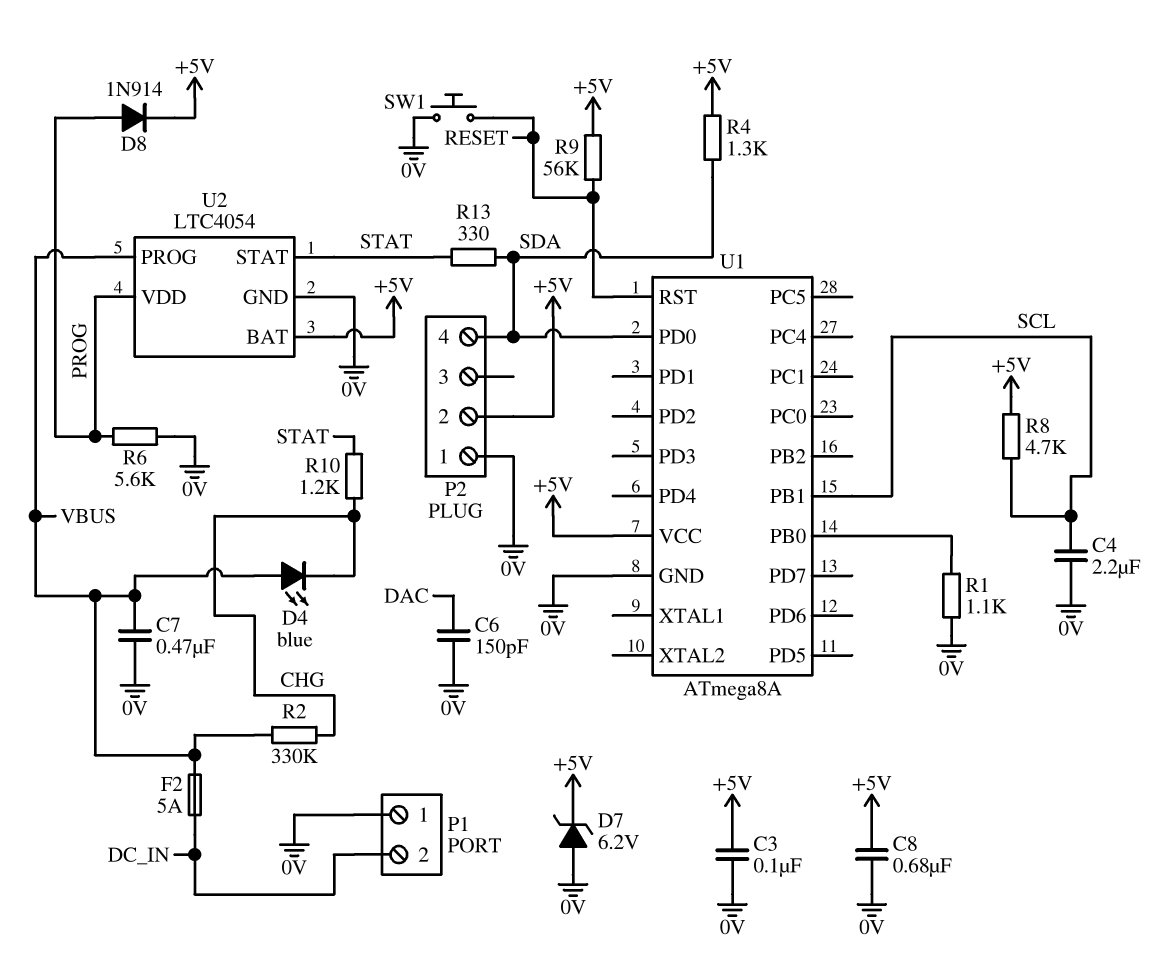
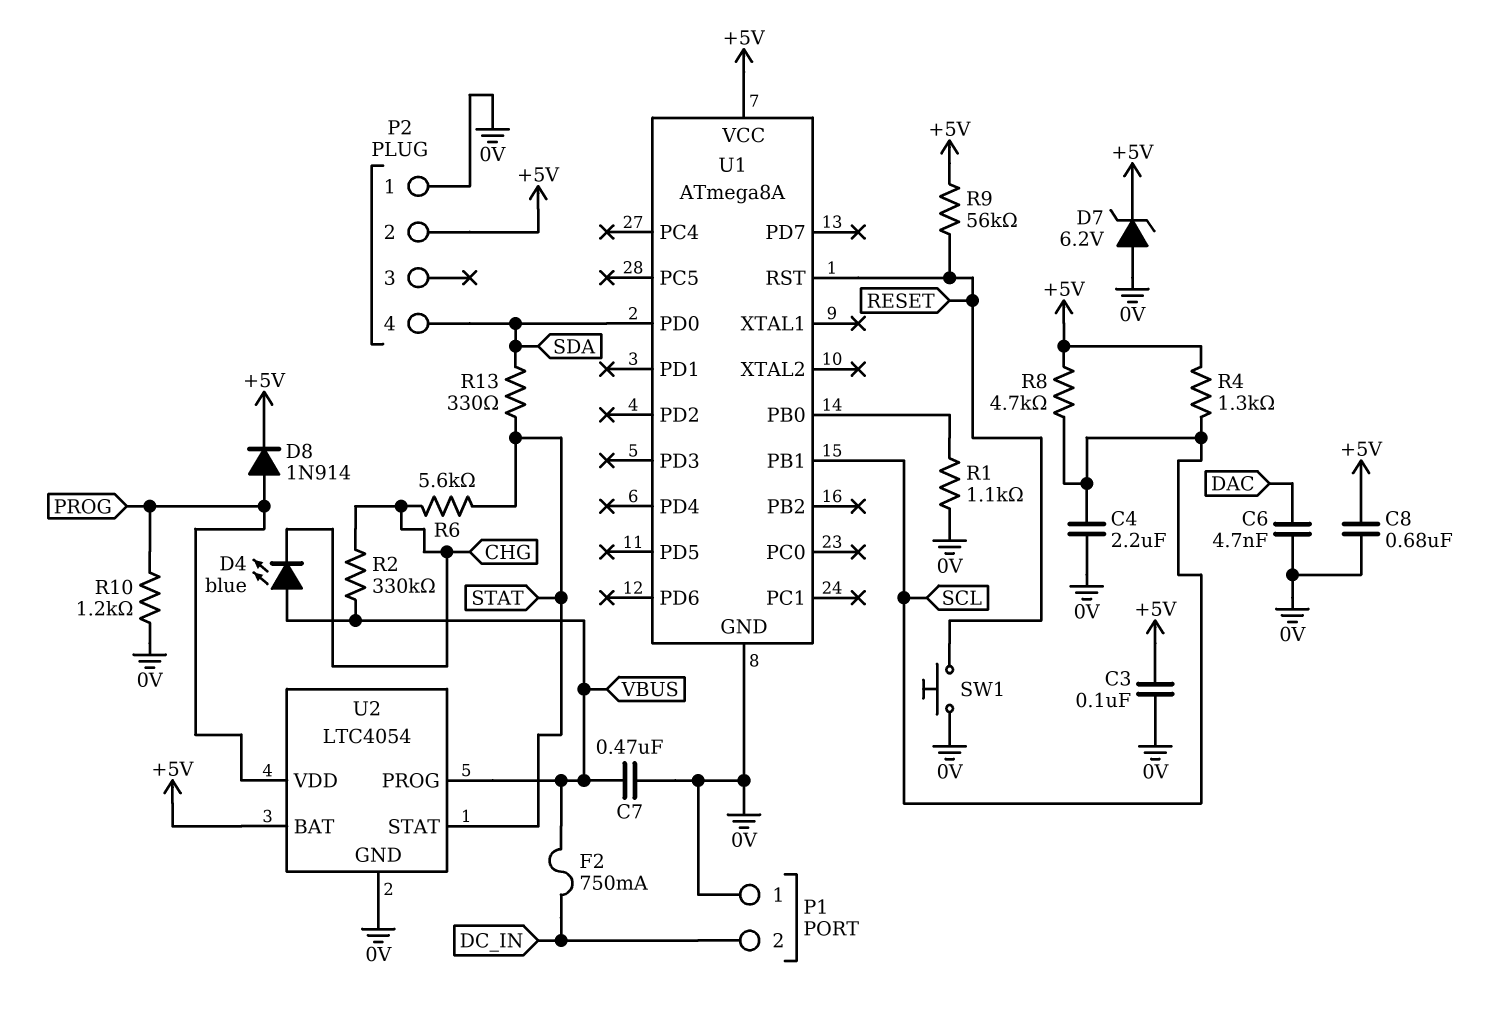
C6: 150pF (0V, DAC) -> 4.7nF (0V, DAC)
F2: 5A (DC_IN, VBUS) -> 750mA (DC_IN, VBUS)
R4: 1.3k (+5V, SDA) -> 1.3k (+5V, SCL)
R6: 5.6k (0V, PROG) -> 5.6k (CHG, STAT)
R10: 1.2k (CHG, STAT) -> 1.2k (0V, PROG)

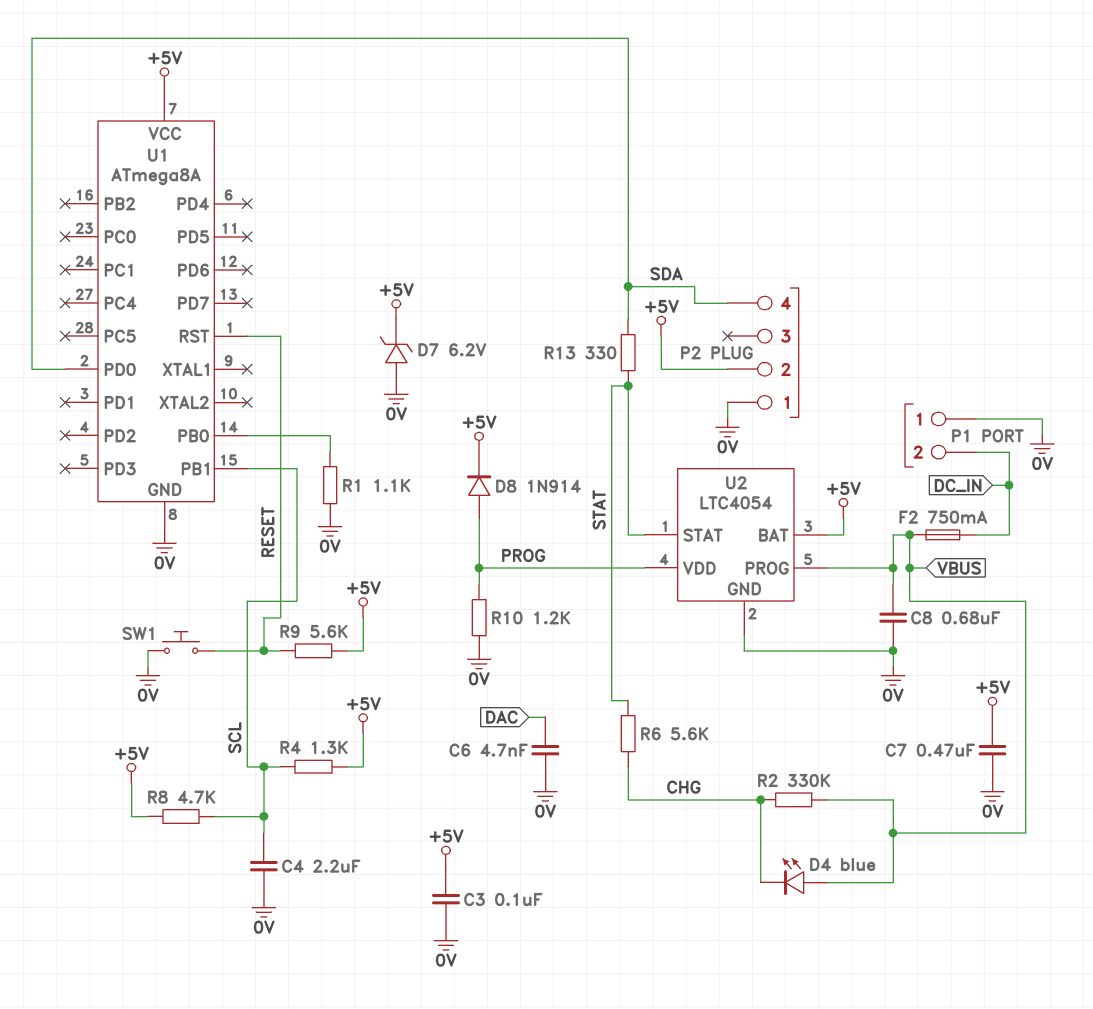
C7: 470nF (0V, VBUS) -> 470nF (+5V, 0V)
C8: 680nF (+5V, 0V) -> 680nF (0V, VBUS)
R9: 56k (+5V, RESET) -> 5.6k (+5V, RESET)

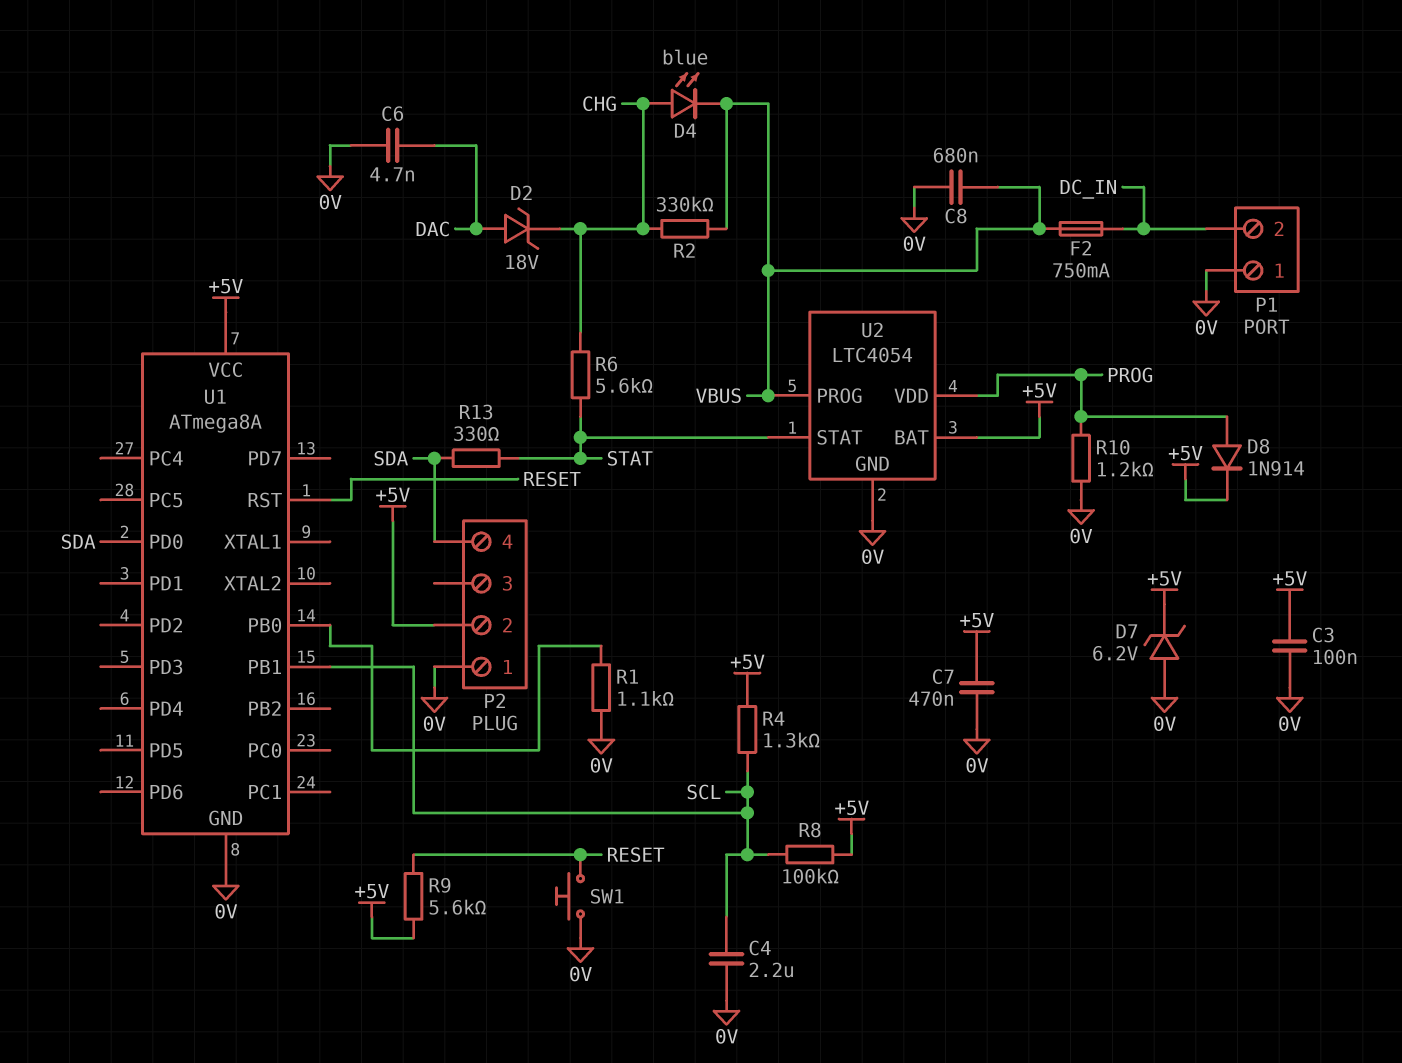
D2: none -> zener 18V (A DAC, K CHG)
D4: LED blue (A VBUS, K CHG) -> LED blue (A CHG, K VBUS)
R8: 4.7k (+5V, SCL) -> 100k (+5V, SCL)

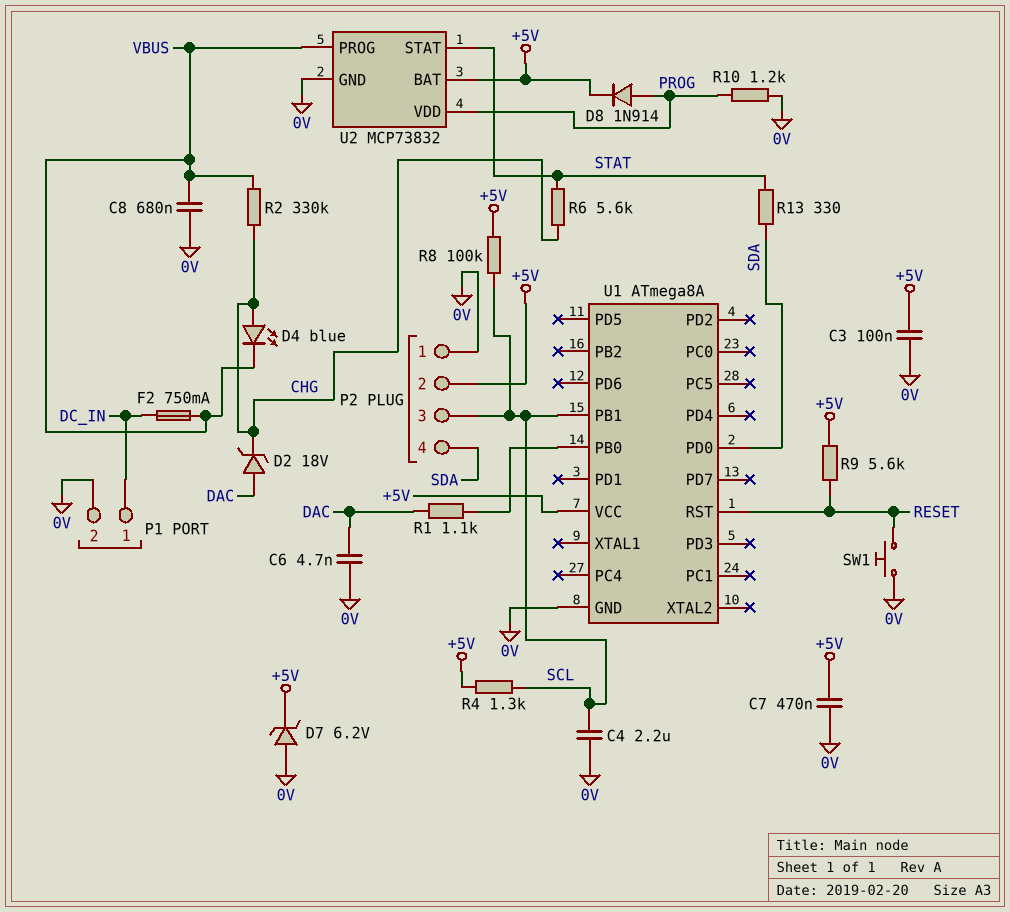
P1 pin 1: 0V -> DC_IN
P1 pin 2: DC_IN -> 0V
P2 pin 3: none -> SCL
R1: 1.1k (0V, U1/PB0) -> 1.1k (DAC, U1/PB0)
U2: LTC4054 -> MCP73832

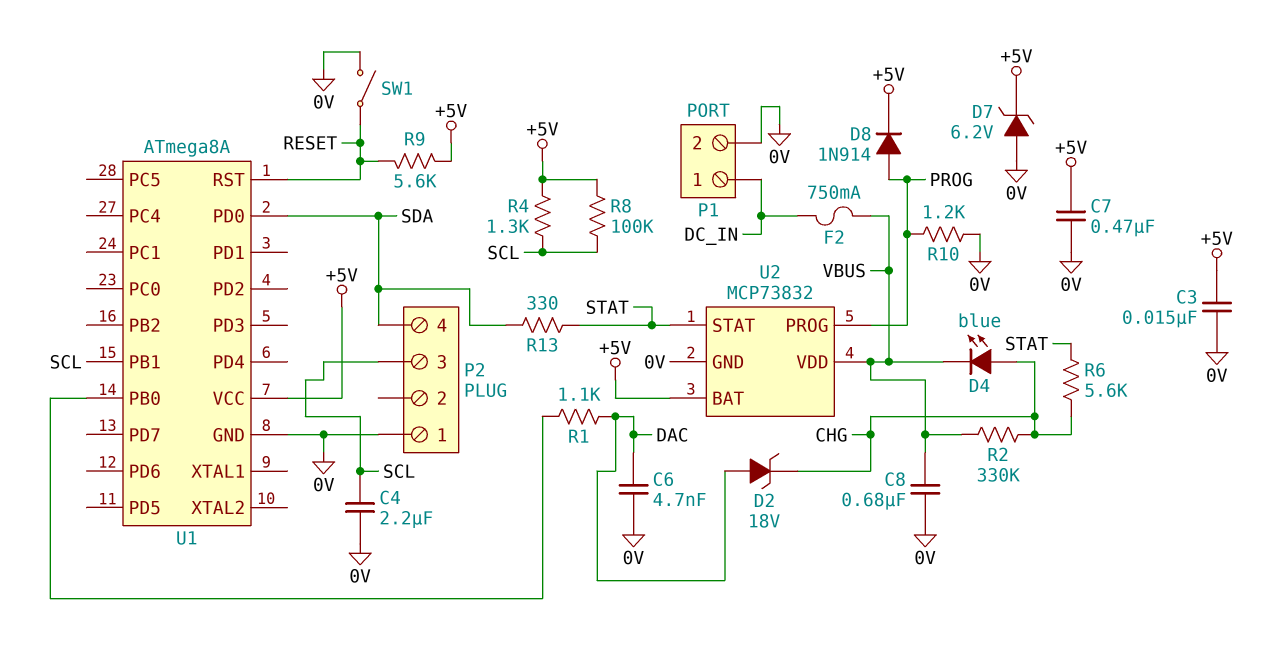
C3: 100nF (+5V, 0V) -> 15nF (+5V, 0V)
P2 pin 2: +5V -> none
SW1: button (0V, RESET) -> switch (0V, RESET)
U2 pin PROG: VBUS -> PROG
U2 pin VDD: PROG -> VBUS

